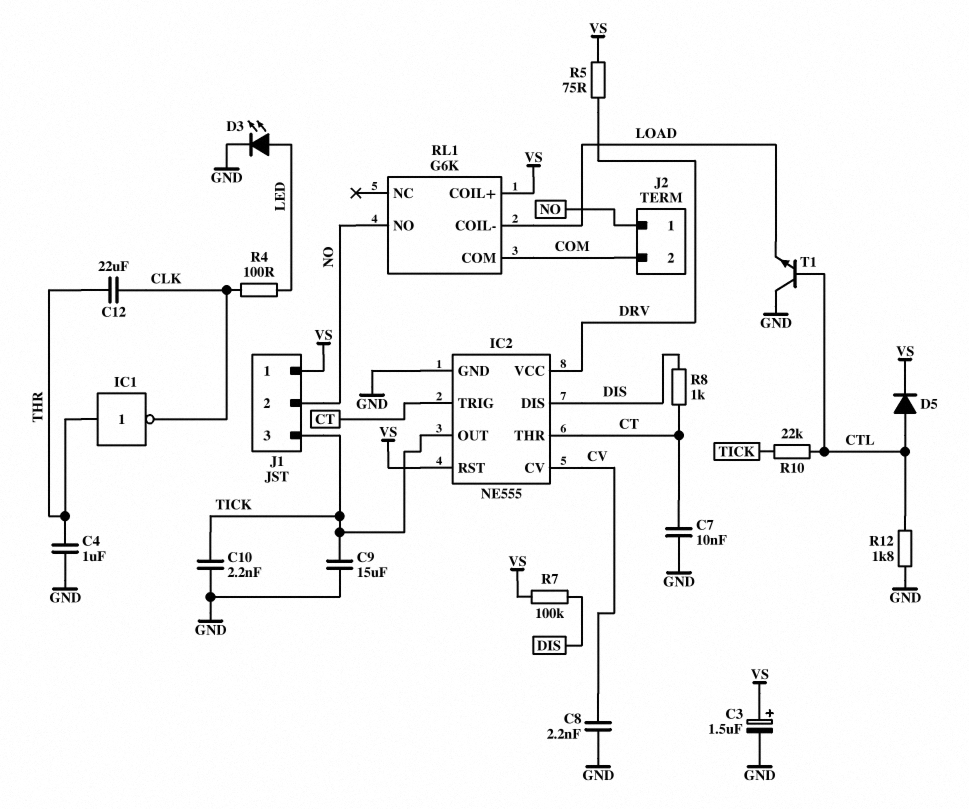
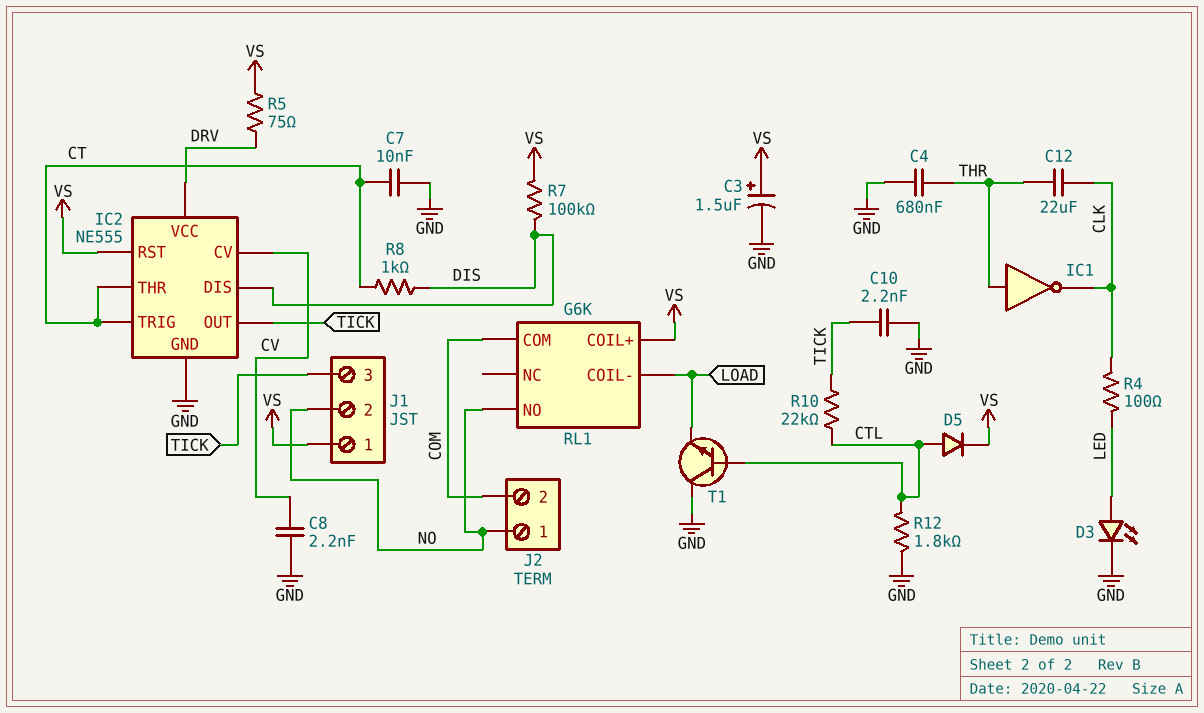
C4: 1uF (GND, THR) -> 680nF (GND, THR)
C9: 15uF (GND, TICK) -> none

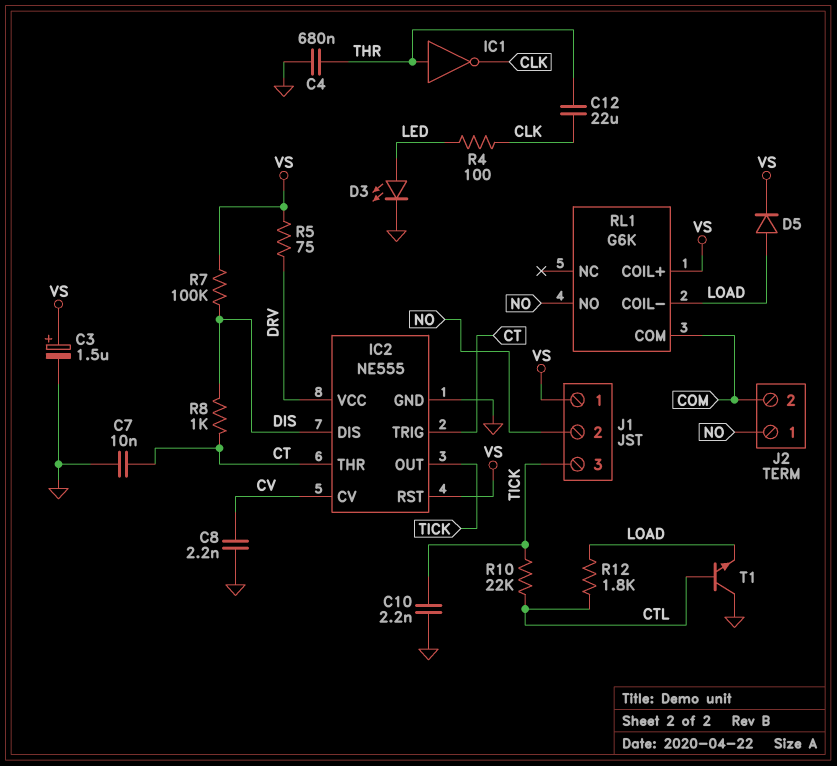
D5: diode (A CTL, K VS) -> diode (A LOAD, K VS)
R12: 1.8k (CTL, GND) -> 1.8k (CTL, LOAD)

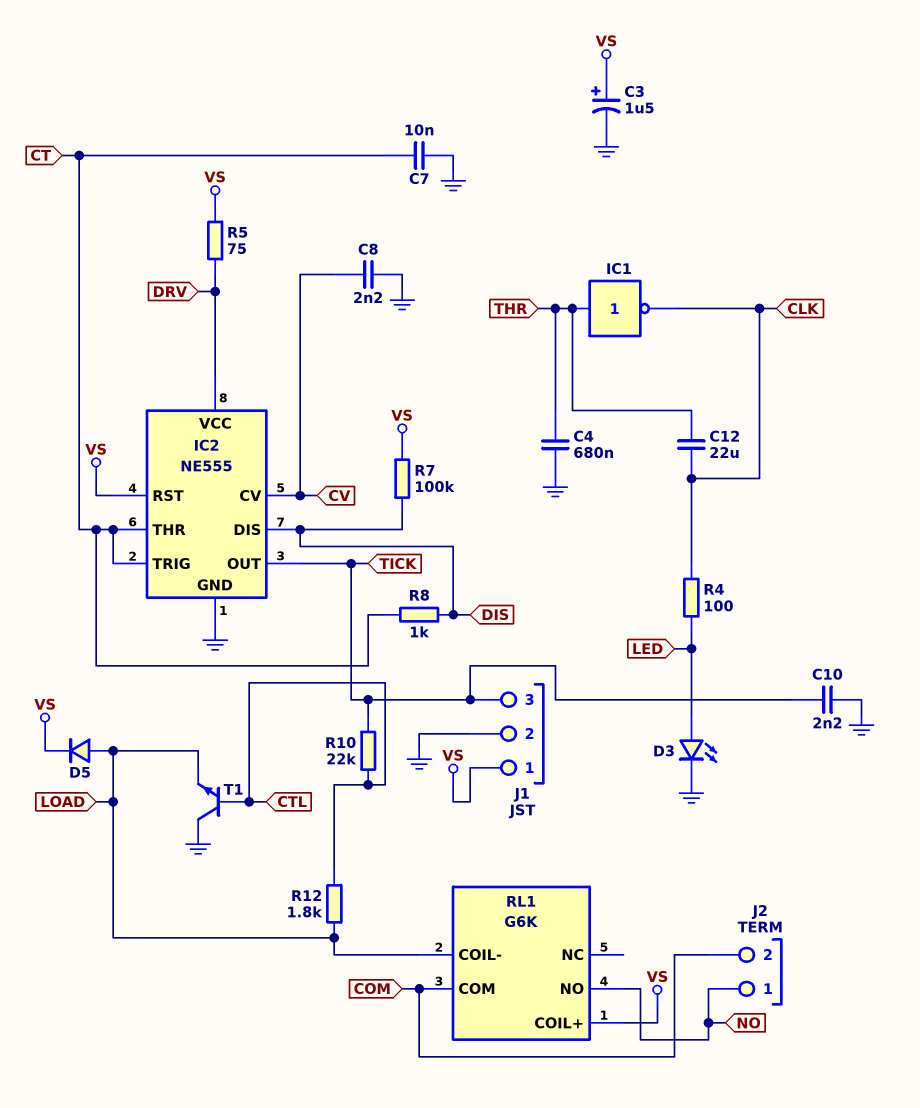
J1 pin 2: NO -> GND

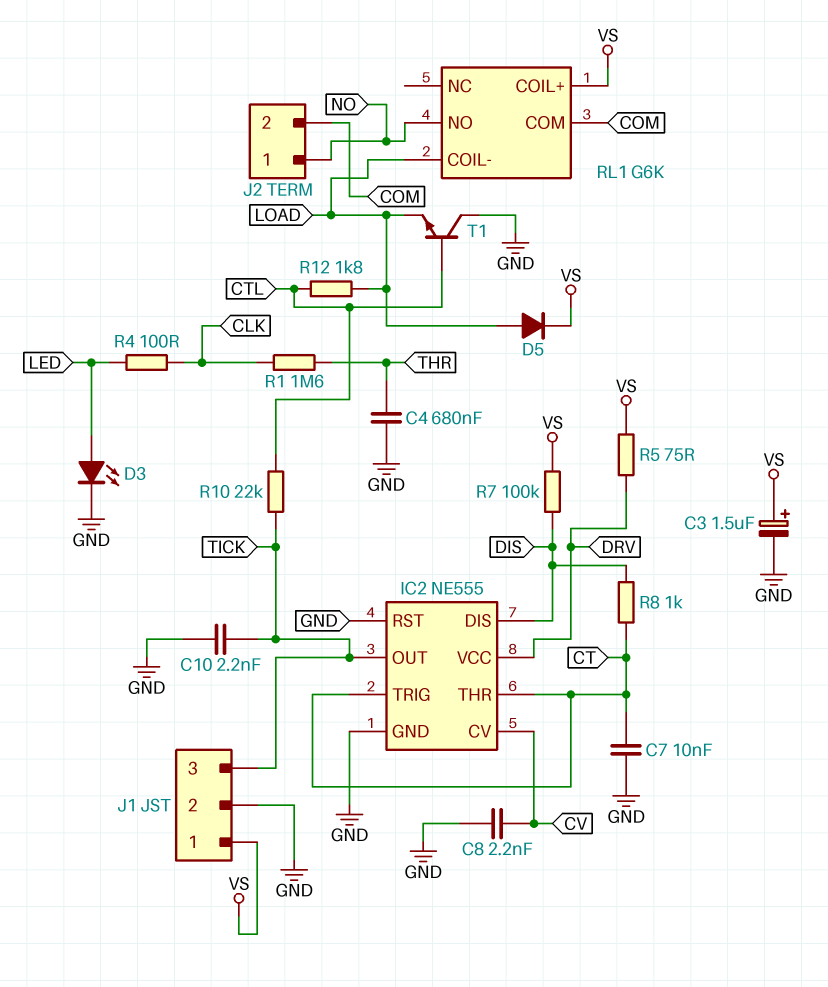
C12: 22uF (CLK, THR) -> none
IC1: NOT (in THR, out CLK) -> none
IC2 pin RST: VS -> GND
R1: none -> 1.6M (CLK, THR)

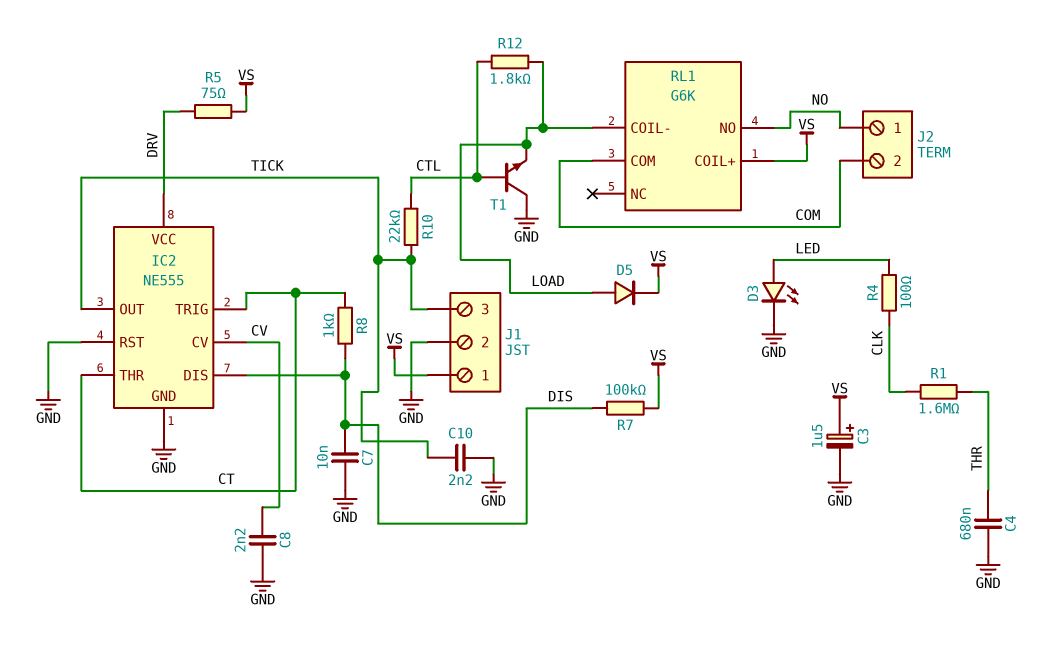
C7: 10nF (CT, GND) -> 10nF (DIS, GND)

